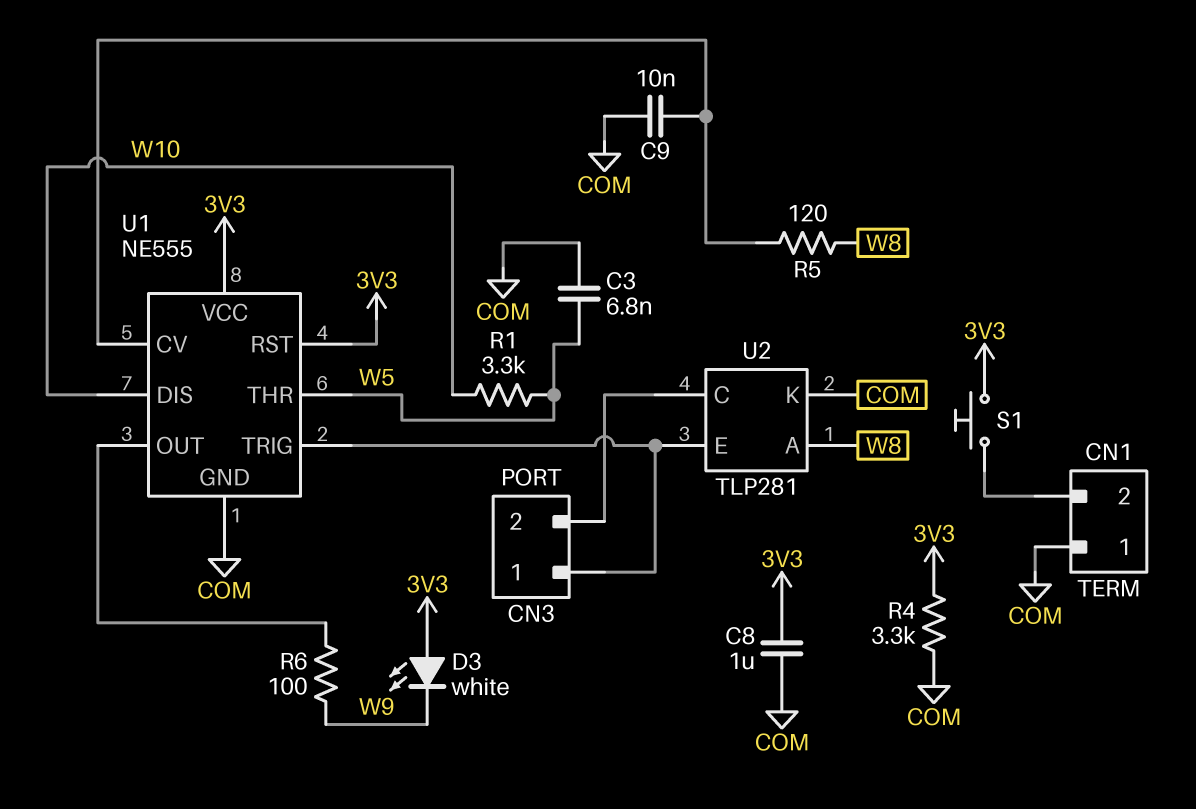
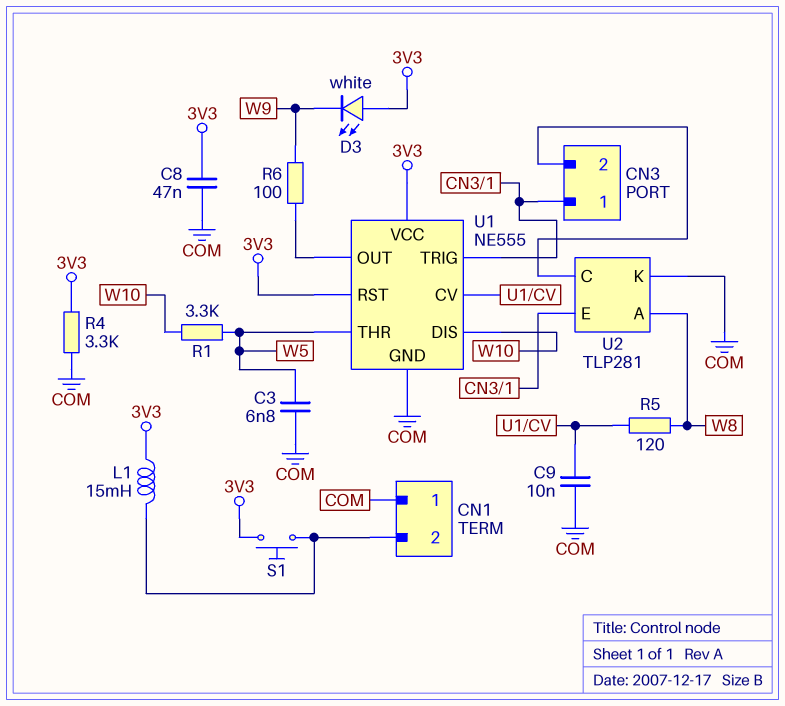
C8: 1uF (3V3, COM) -> 47nF (3V3, COM)
L1: none -> 15mH (3V3, CN1/2)

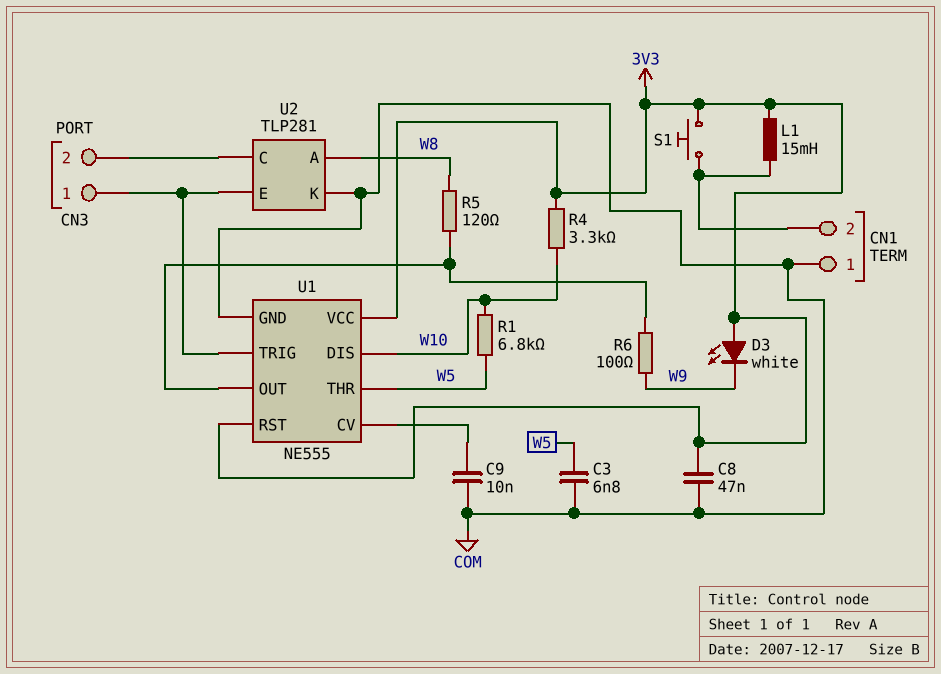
R1: 3.3k (W5, W10) -> 6.8k (W5, W10)
R4: 3.3k (3V3, COM) -> 3.3k (3V3, W10)
R5: 120 (U1/CV, W8) -> 120 (U1/OUT, W8)

